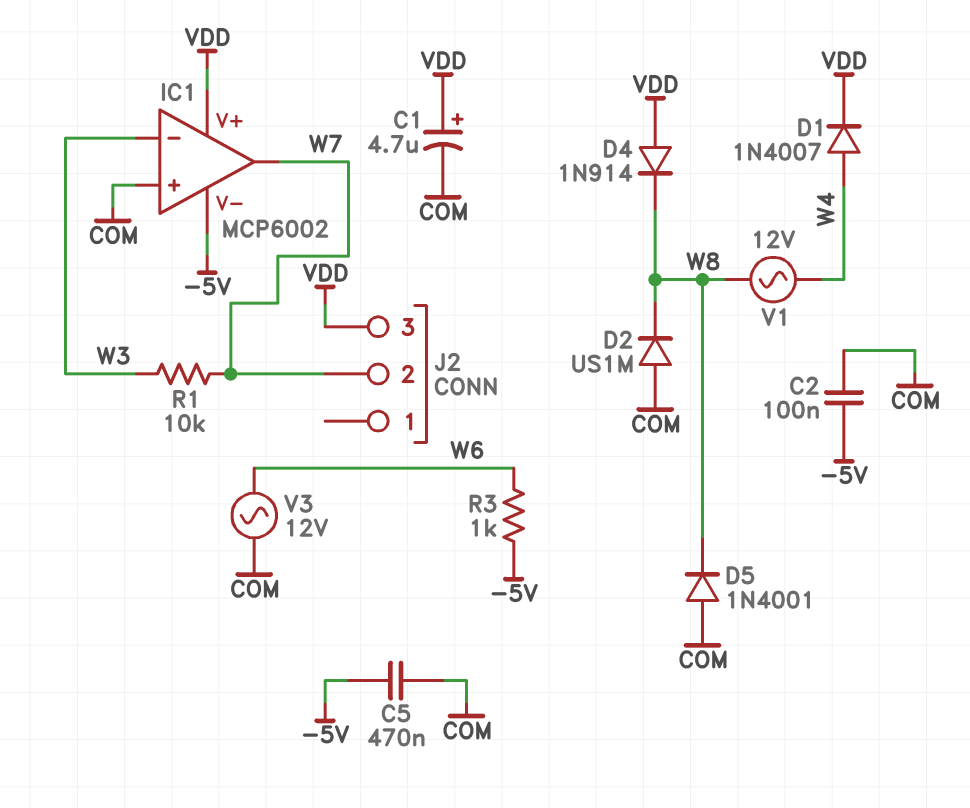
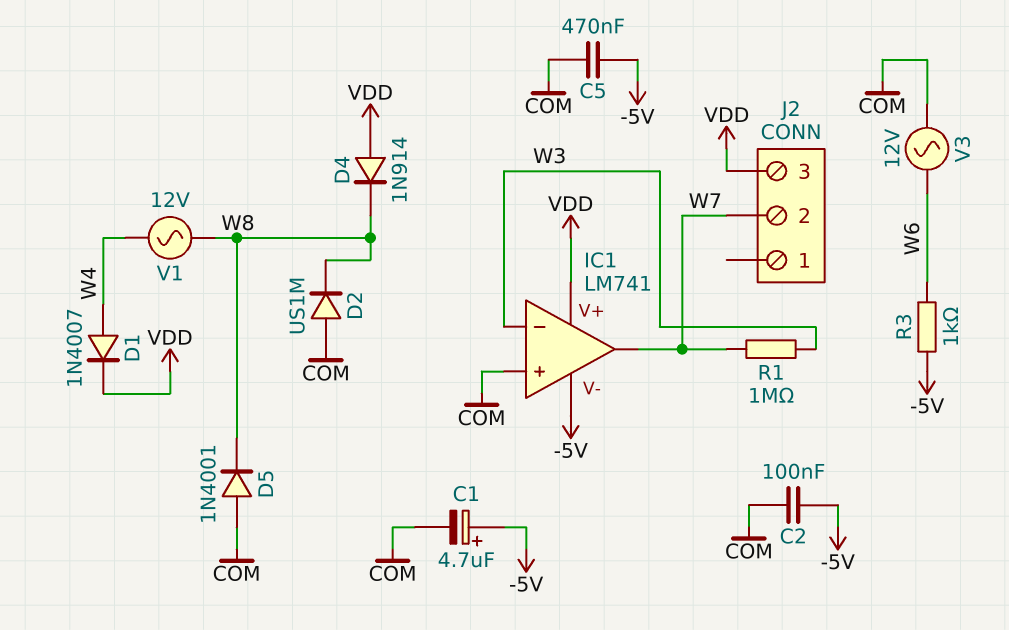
C1: 4.7uF (plus VDD, minus COM) -> 4.7uF (plus -5V, minus COM)
IC1: MCP6002 -> LM741
R1: 10k (W3, W7) -> 1M (W3, W7)

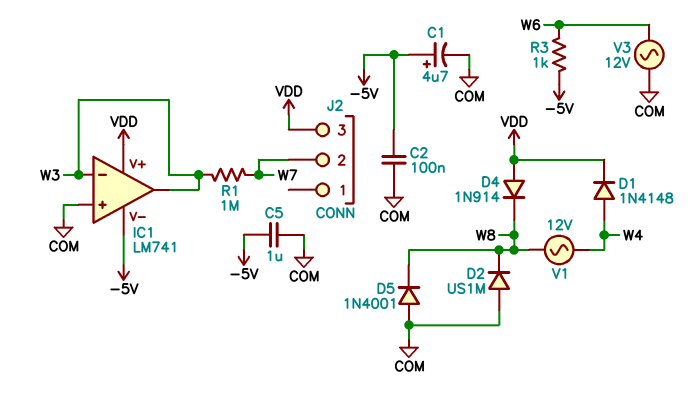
C5: 470nF (-5V, COM) -> 1uF (-5V, COM)
D1: diode 1N4007 (A W4, K VDD) -> diode 1N4148 (A W4, K VDD)
IC1 pin out: W7 -> W3

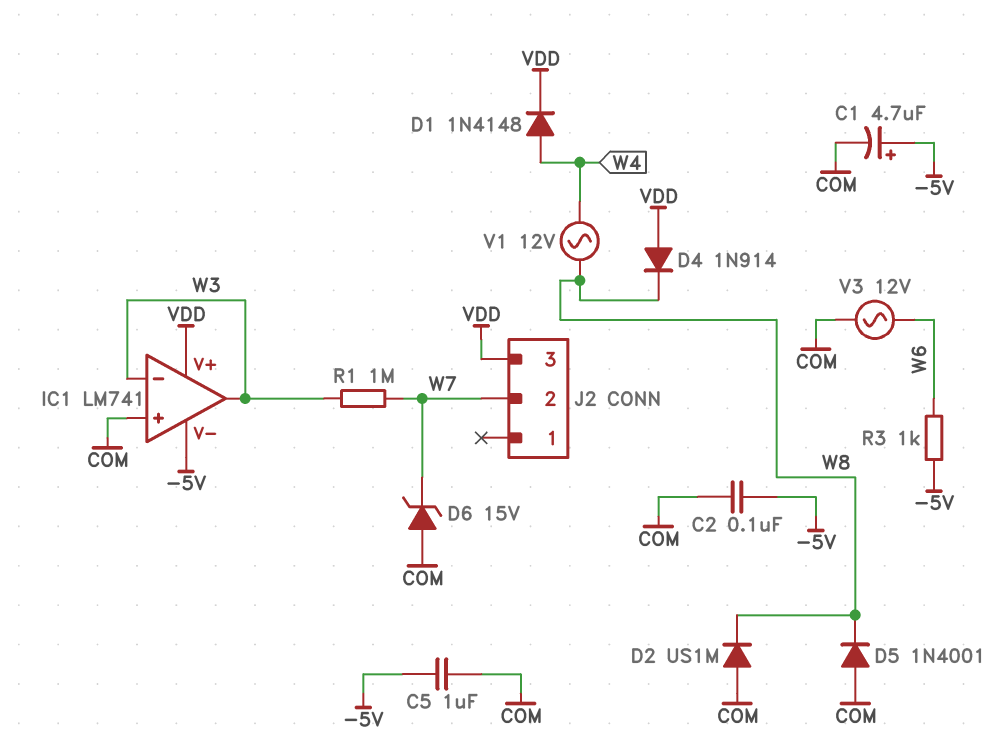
D6: none -> zener 15V (A COM, K W7)

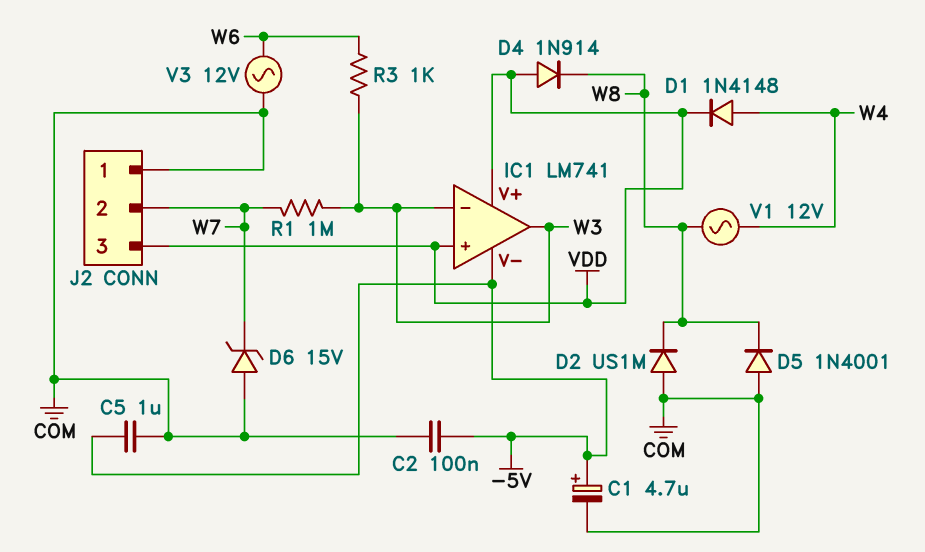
IC1 pin in+: COM -> VDD
J2 pin 1: none -> COM
R3: 1k (-5V, W6) -> 1k (W3, W6)

